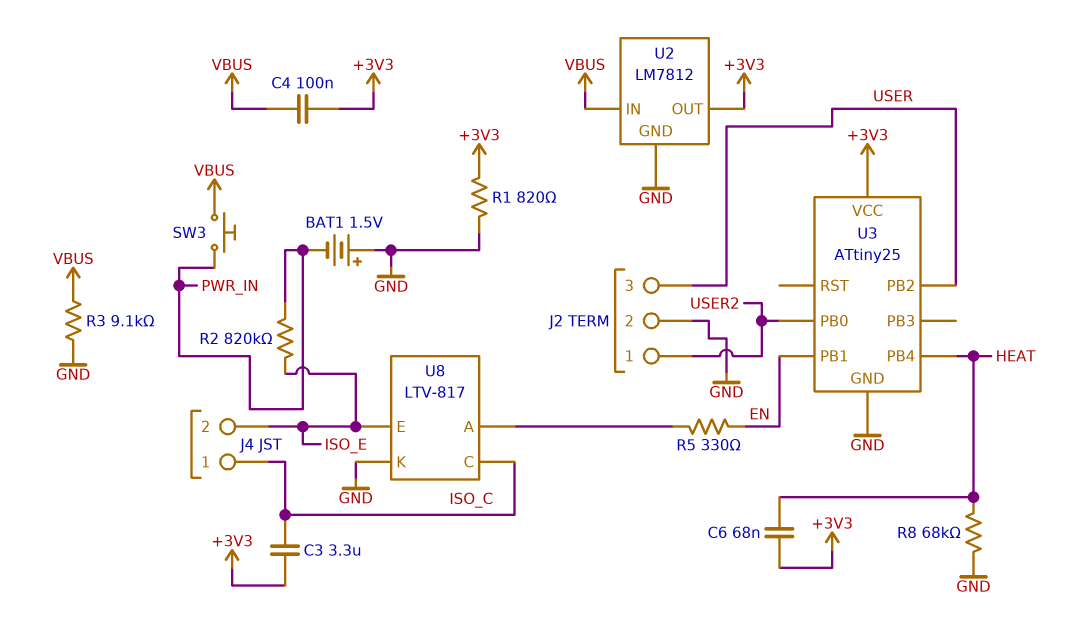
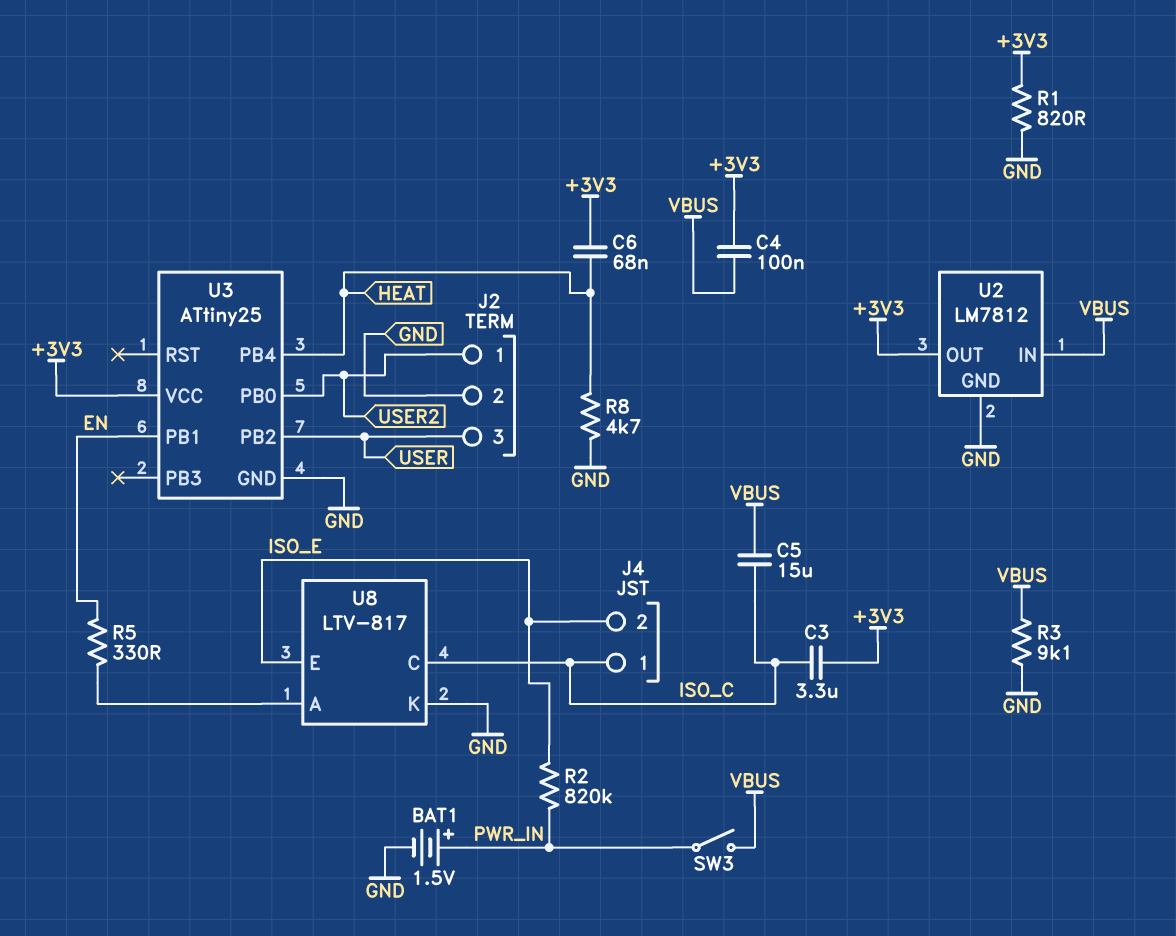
BAT1: 1.5V (plus GND, minus PWR_IN) -> 1.5V (plus PWR_IN, minus GND)
C5: none -> 15uF (ISO_C, VBUS)
R8: 68k (GND, HEAT) -> 4.7k (GND, HEAT)
SW3: button (PWR_IN, VBUS) -> switch (PWR_IN, VBUS)

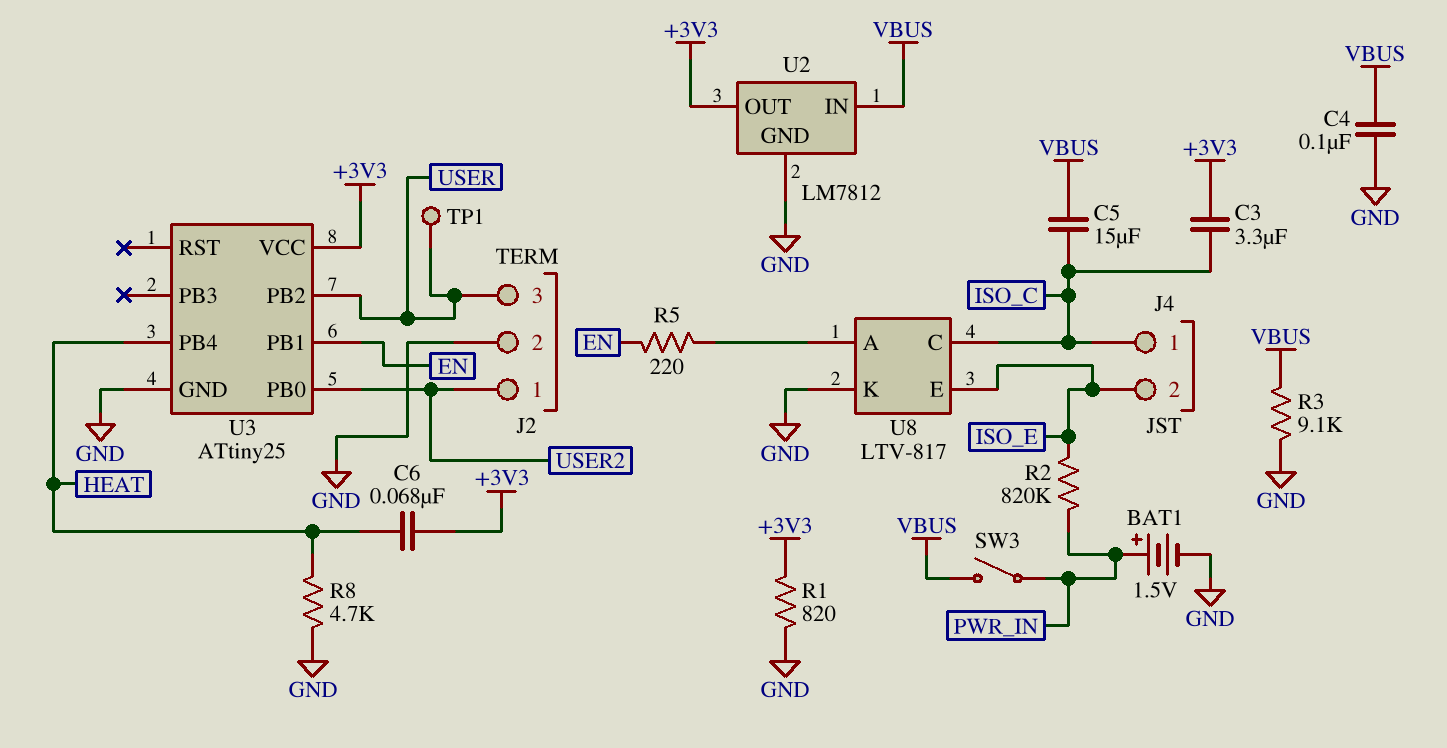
C4: 100nF (+3V3, VBUS) -> 100nF (GND, VBUS)
R5: 330 (EN, U8/A) -> 220 (EN, U8/A)
TP1: none -> test point (USER)

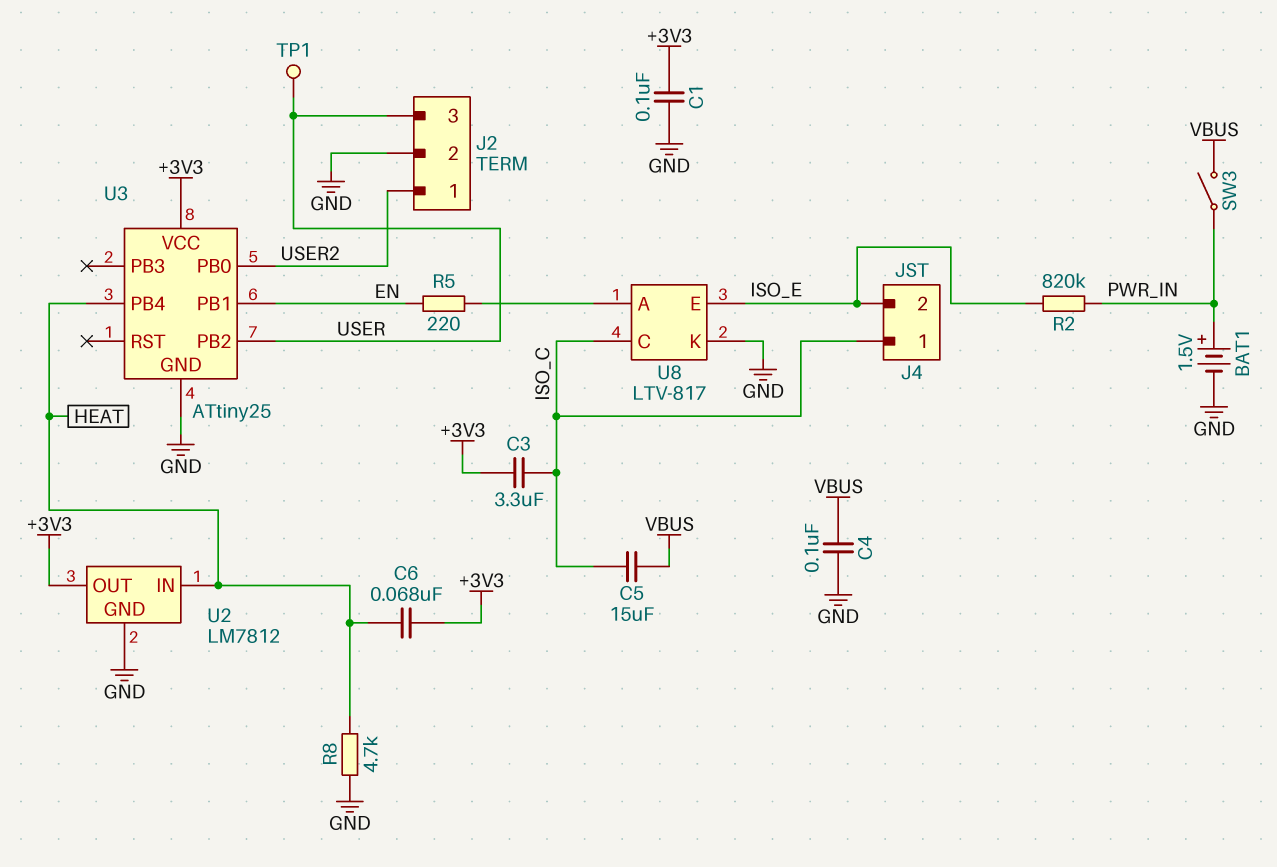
C1: none -> 100nF (+3V3, GND)
R1: 820 (+3V3, GND) -> none
R3: 9.1k (GND, VBUS) -> none
U2 pin IN: VBUS -> HEAT

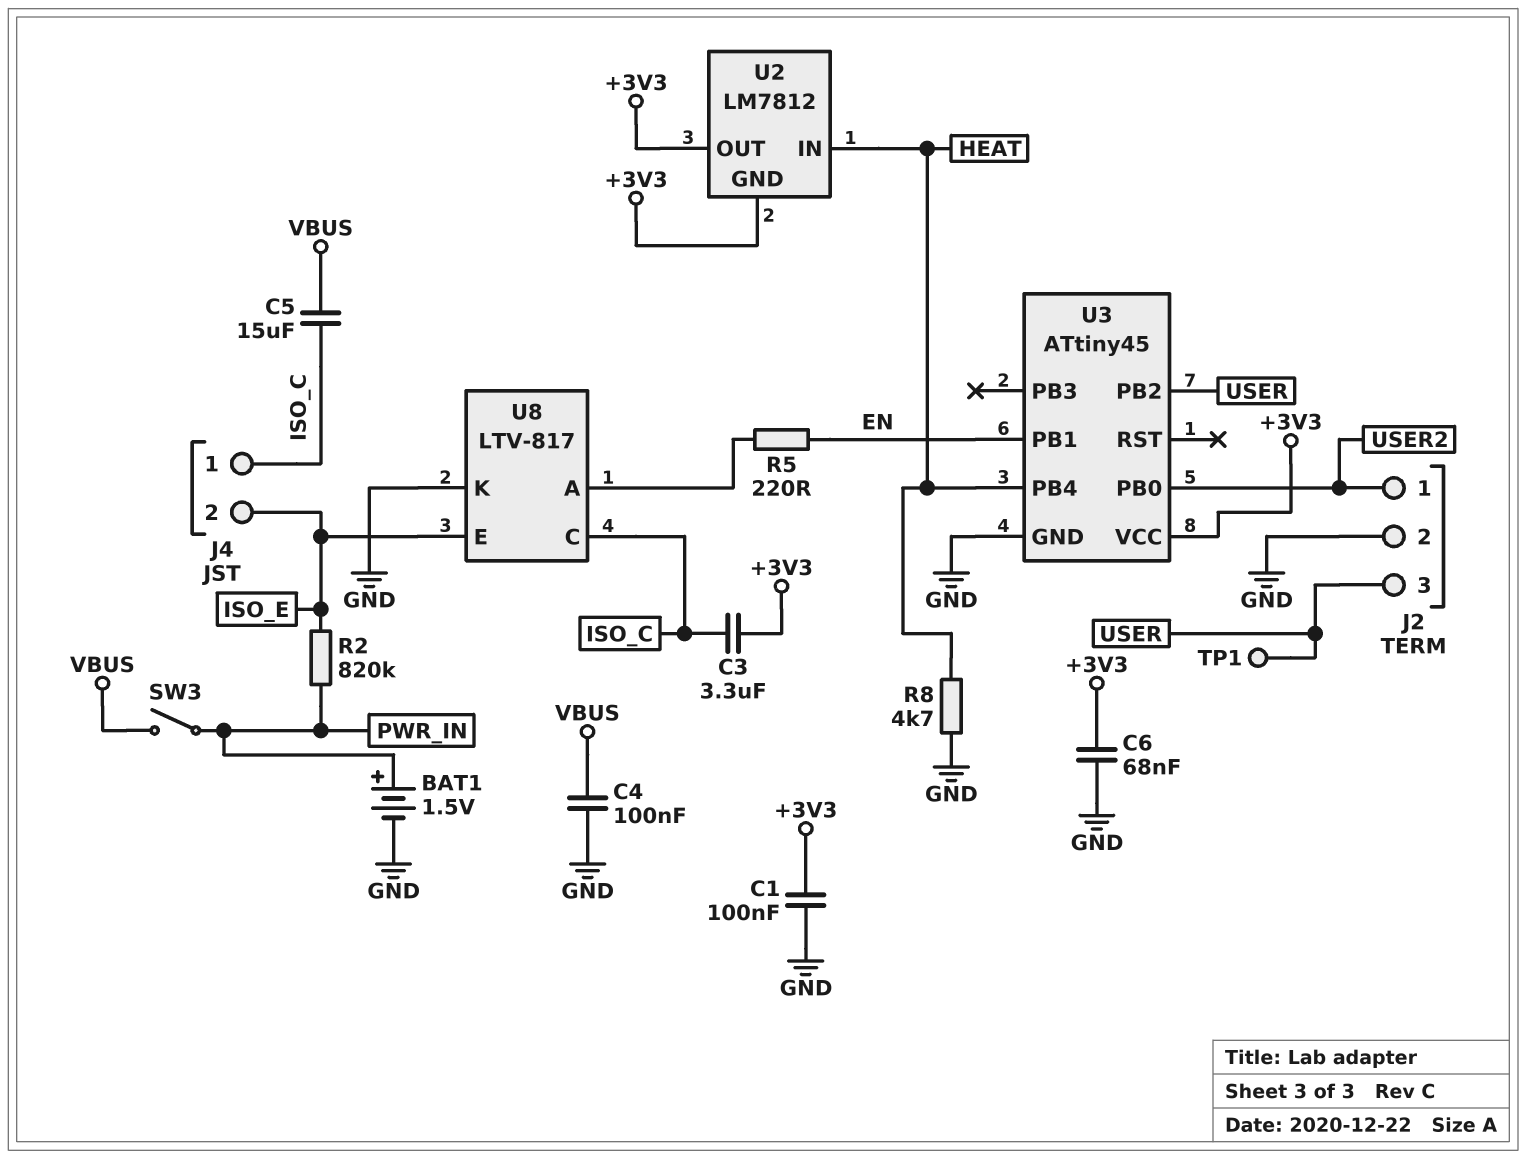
C6: 68nF (+3V3, HEAT) -> 68nF (+3V3, GND)
U2 pin GND: GND -> +3V3
U3: ATtiny25 -> ATtiny45

